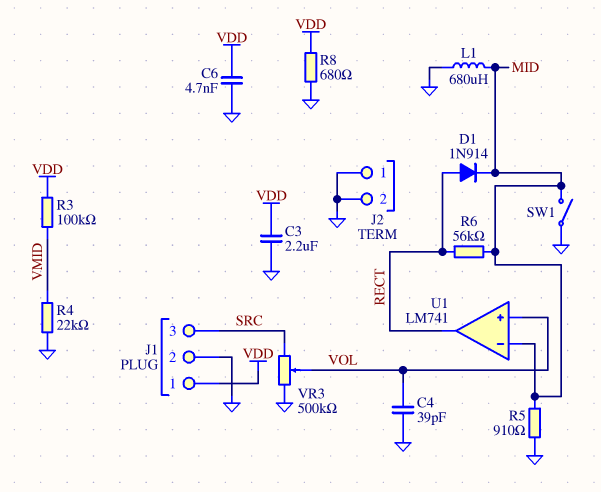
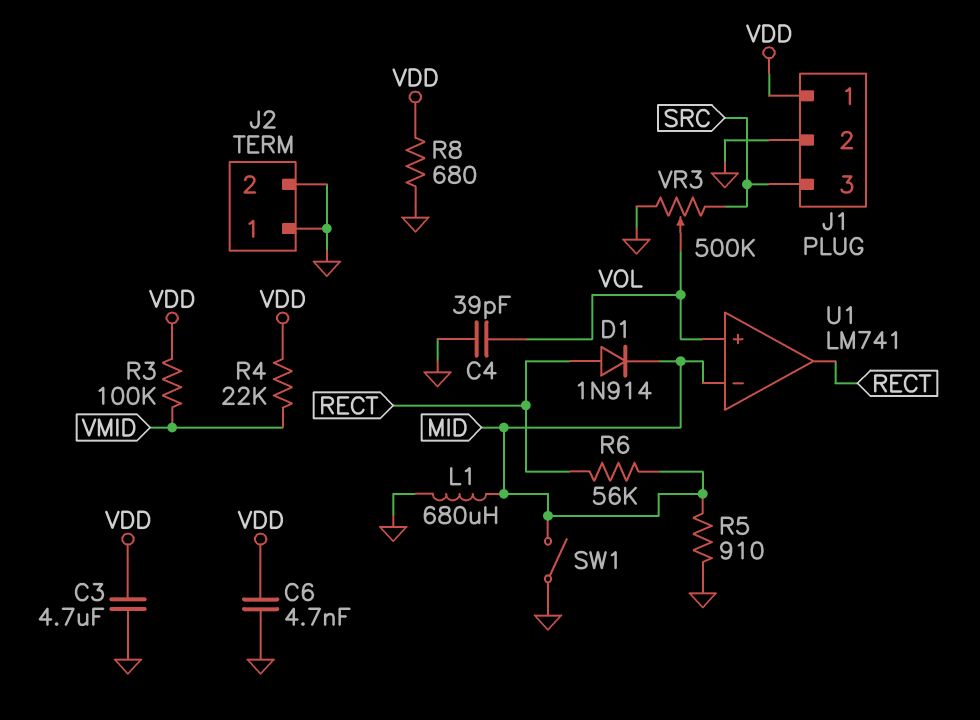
C3: 2.2uF (GND, VDD) -> 4.7uF (GND, VDD)
R4: 22k (GND, VMID) -> 22k (VDD, VMID)

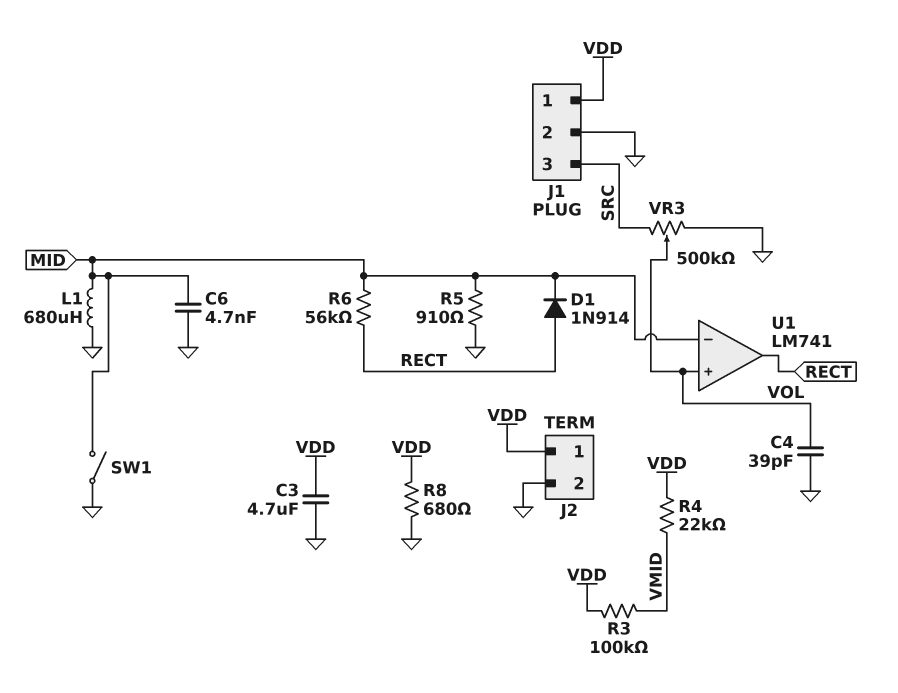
C6: 4.7nF (GND, VDD) -> 4.7nF (GND, MID)
J2 pin 1: GND -> VDD

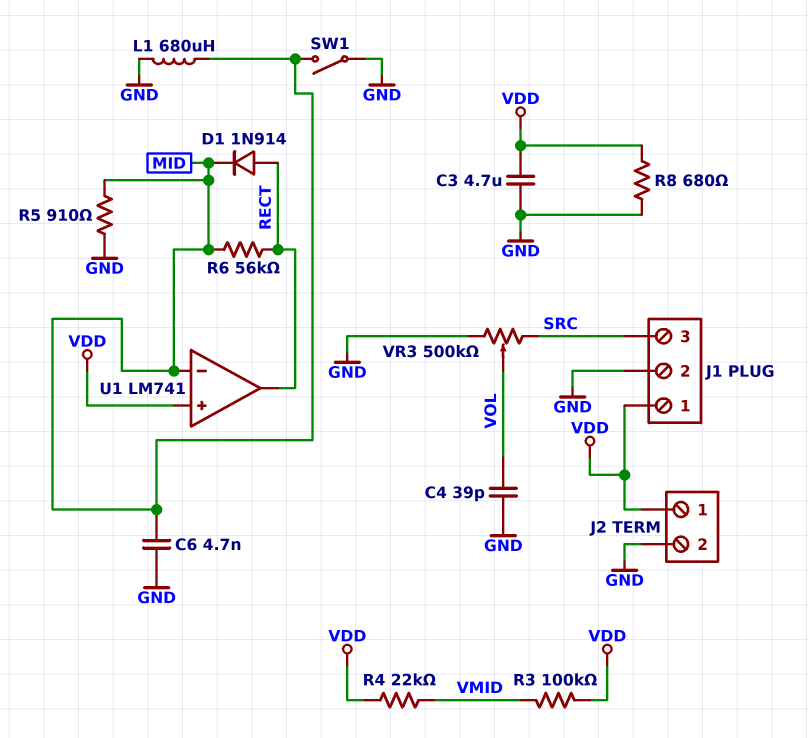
U1 pin in+: VOL -> VDD

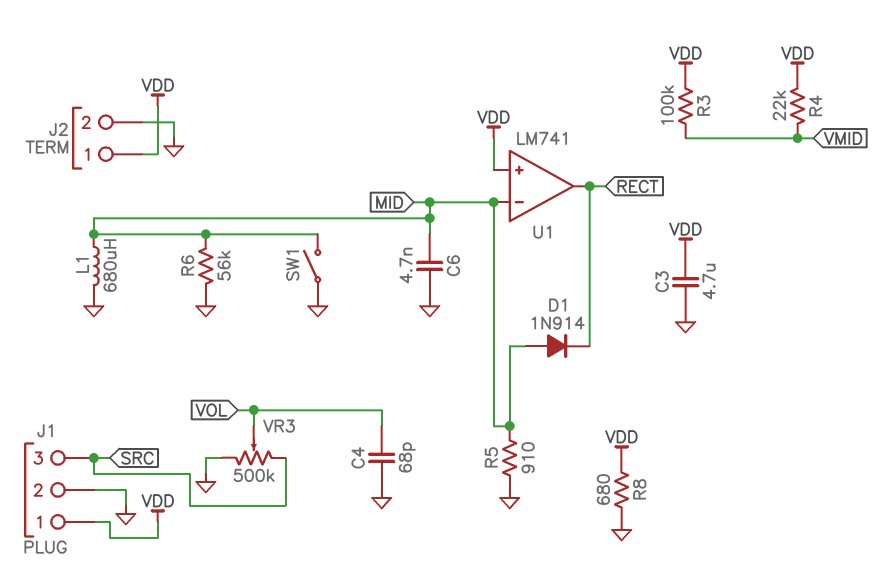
C4: 39pF (GND, VOL) -> 68pF (GND, VOL)
D1: diode 1N914 (A RECT, K MID) -> diode 1N914 (A MID, K RECT)
R6: 56k (MID, RECT) -> 56k (GND, MID)

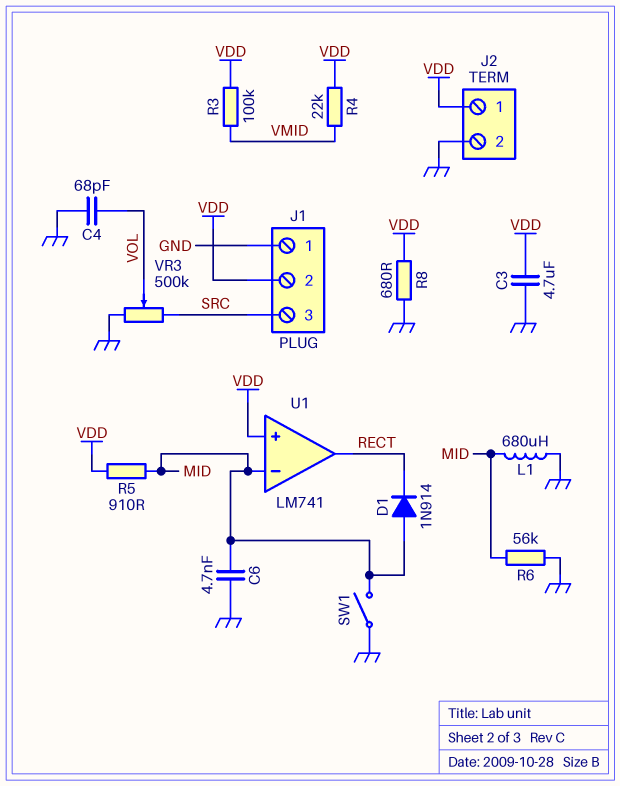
J1 pin 1: VDD -> GND
J1 pin 2: GND -> VDD
R5: 910 (GND, MID) -> 910 (MID, VDD)

